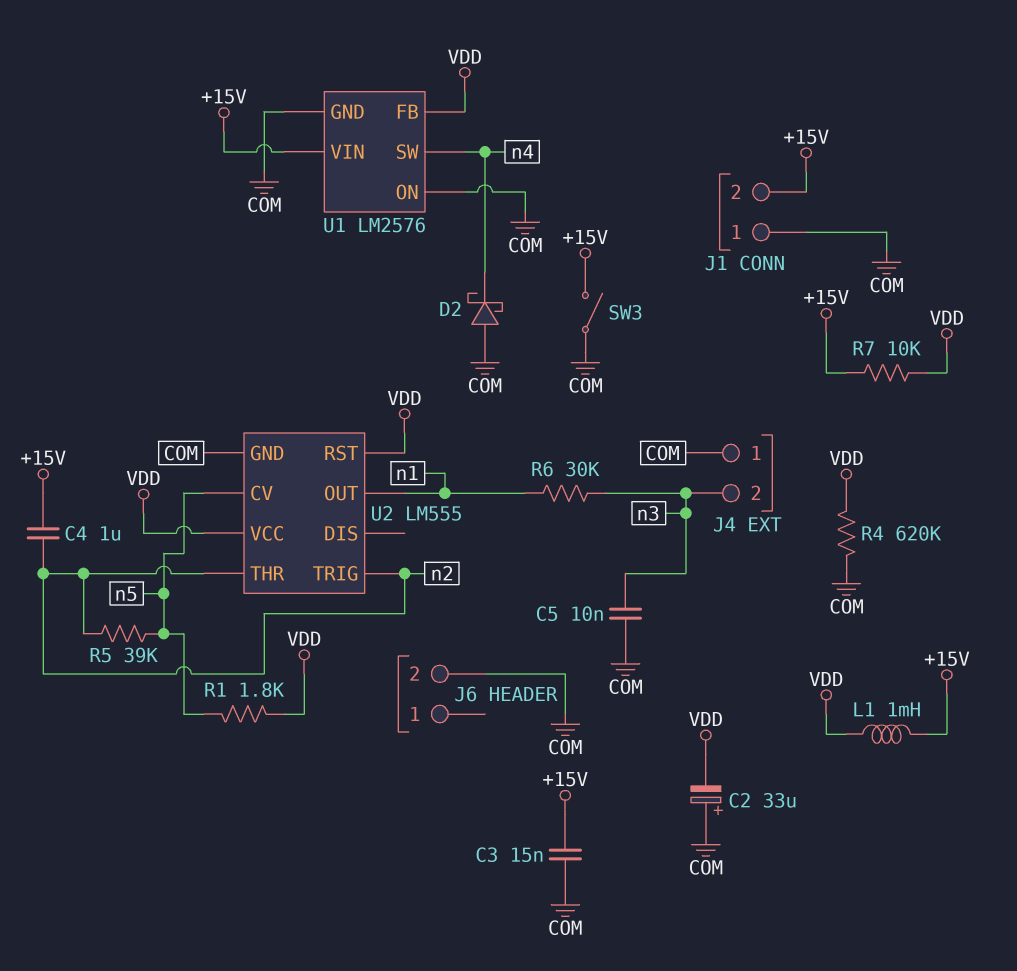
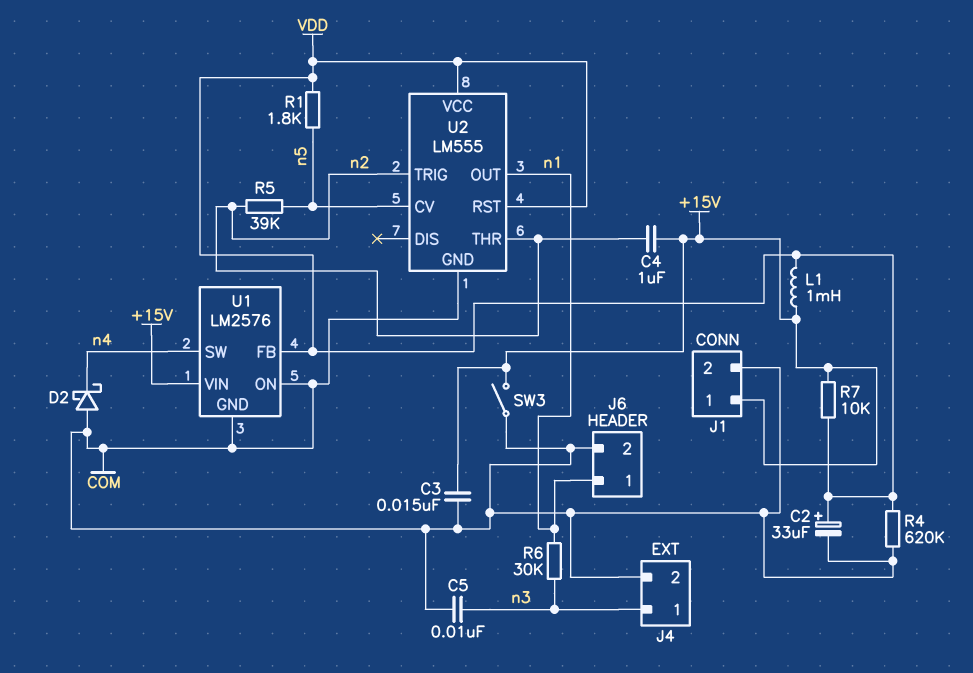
C2: 33uF (plus COM, minus VDD) -> 33uF (plus VDD, minus COM)
J1 pin 1: COM -> +15V
J1 pin 2: +15V -> COM
J4 pin 1: COM -> n3
J4 pin 2: n3 -> COM
J6 pin 1: none -> n1

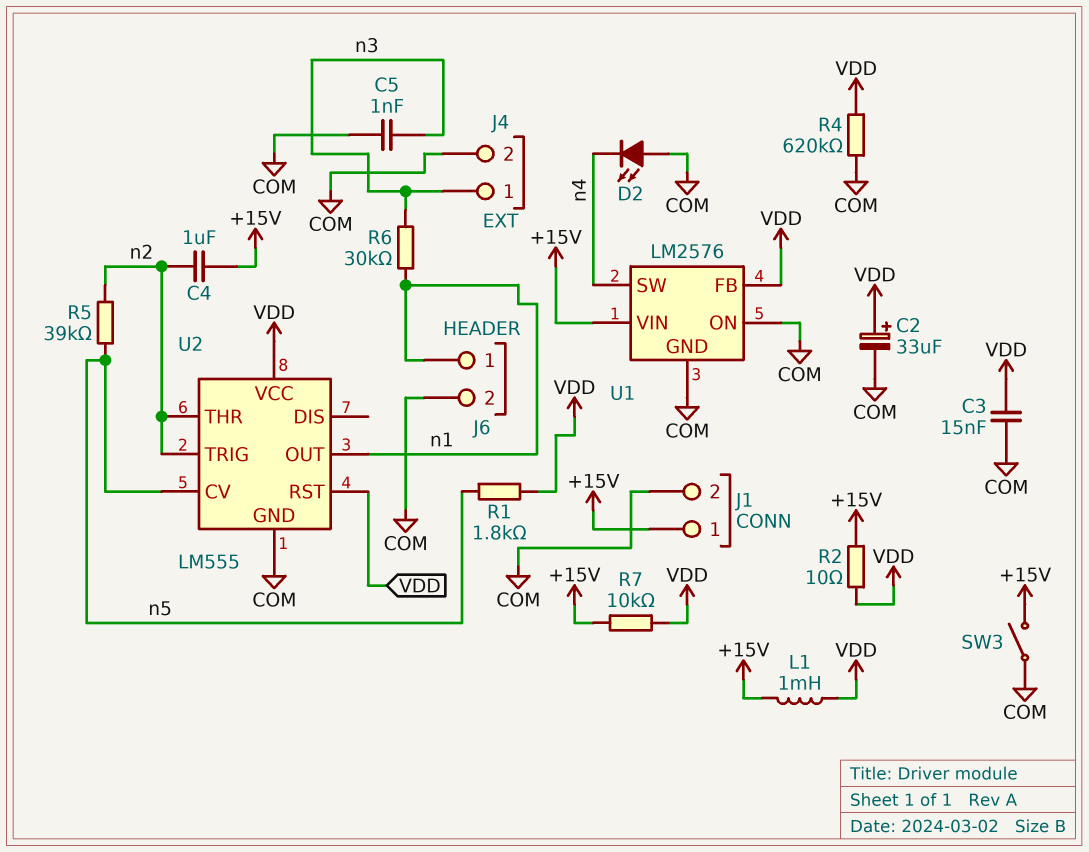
C3: 15nF (+15V, COM) -> 15nF (COM, VDD)
C5: 10nF (COM, n3) -> 1nF (COM, n3)
D2: schottky (A COM, K n4) -> LED (A COM, K n4)
R2: none -> 10 (+15V, VDD)

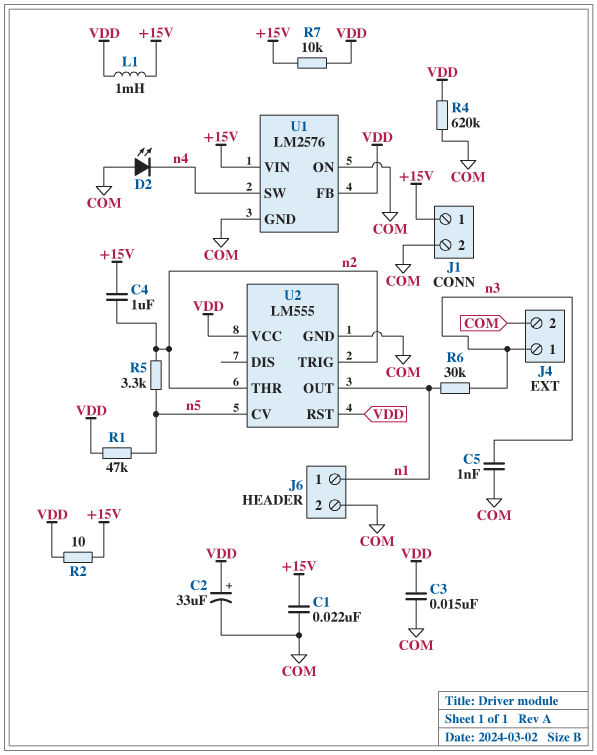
C1: none -> 22nF (+15V, COM)
R1: 1.8k (VDD, n5) -> 47k (VDD, n5)
R5: 39k (n2, n5) -> 3.3k (n2, n5)
SW3: switch (+15V, COM) -> none

